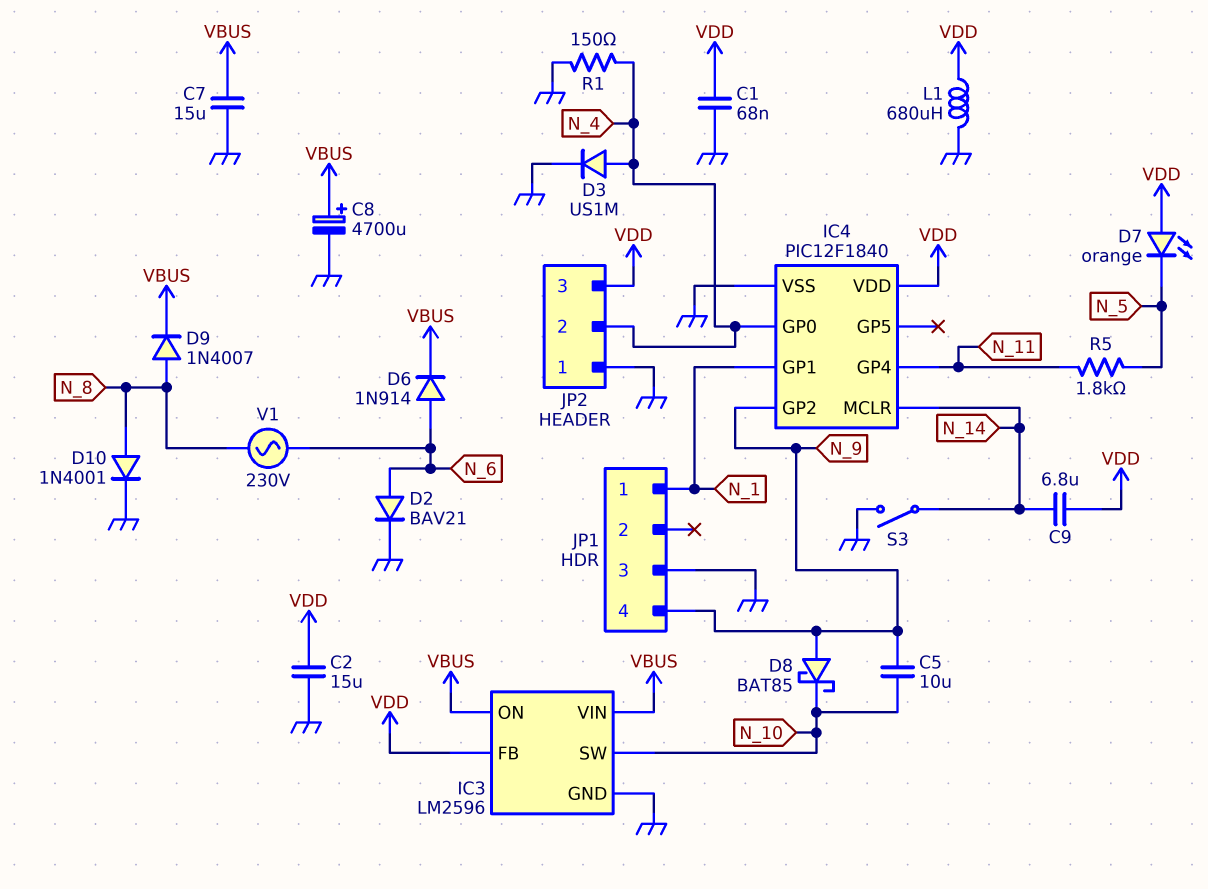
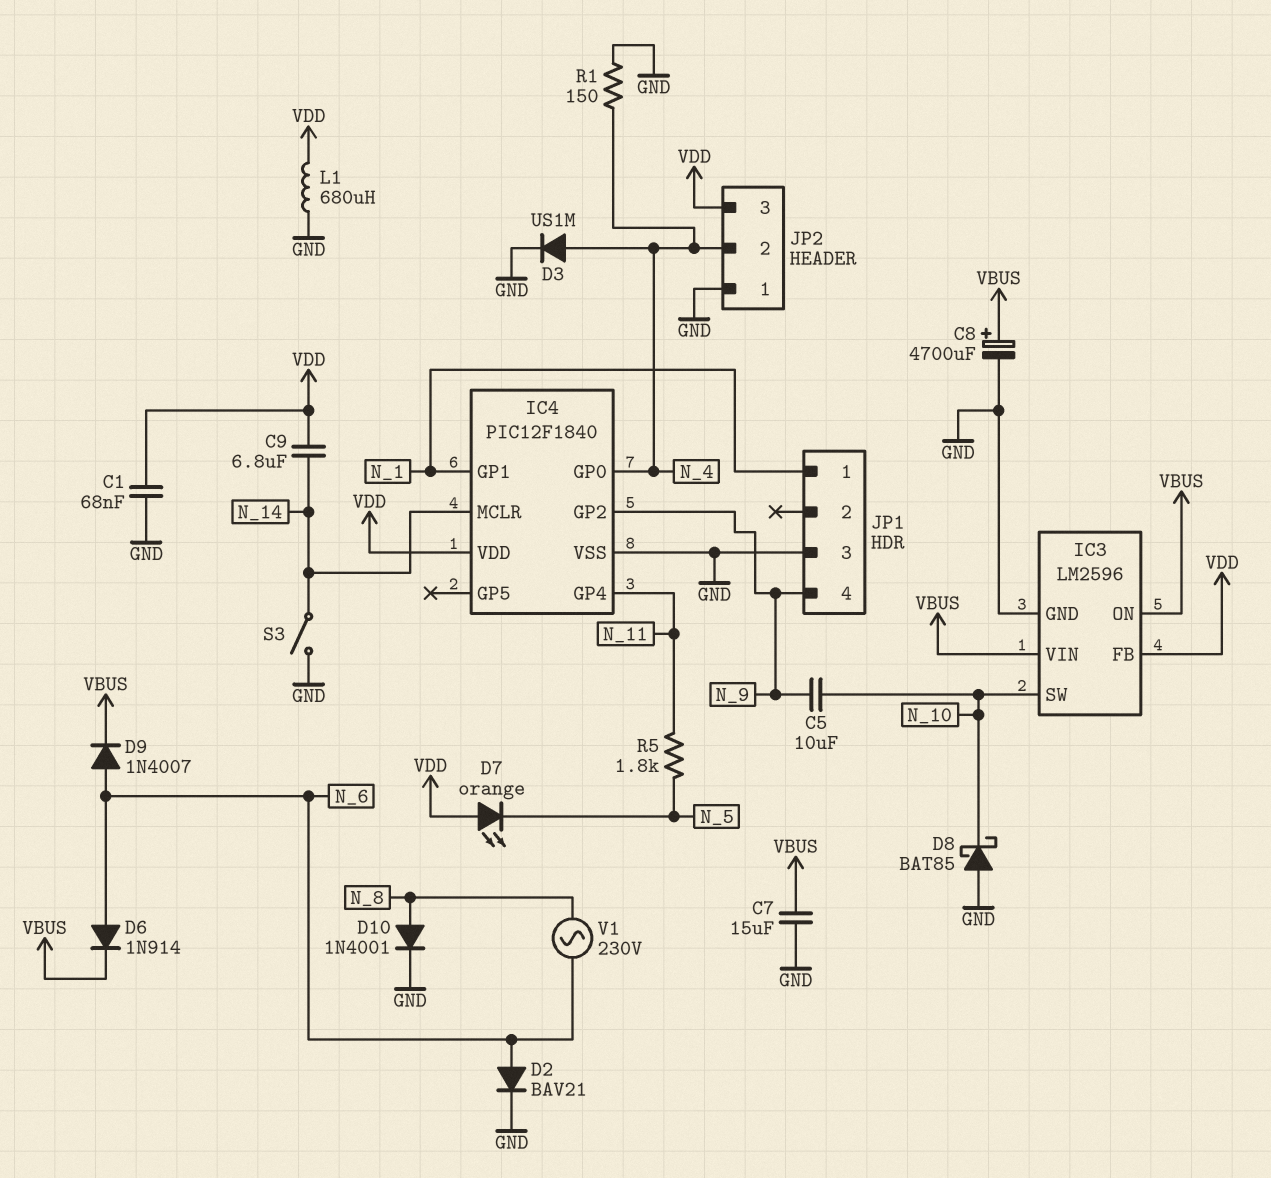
C2: 15uF (GND, VDD) -> none
D8: schottky BAT85 (A N_9, K N_10) -> schottky BAT85 (A GND, K N_10)
D9: diode 1N4007 (A N_8, K VBUS) -> diode 1N4007 (A N_6, K VBUS)

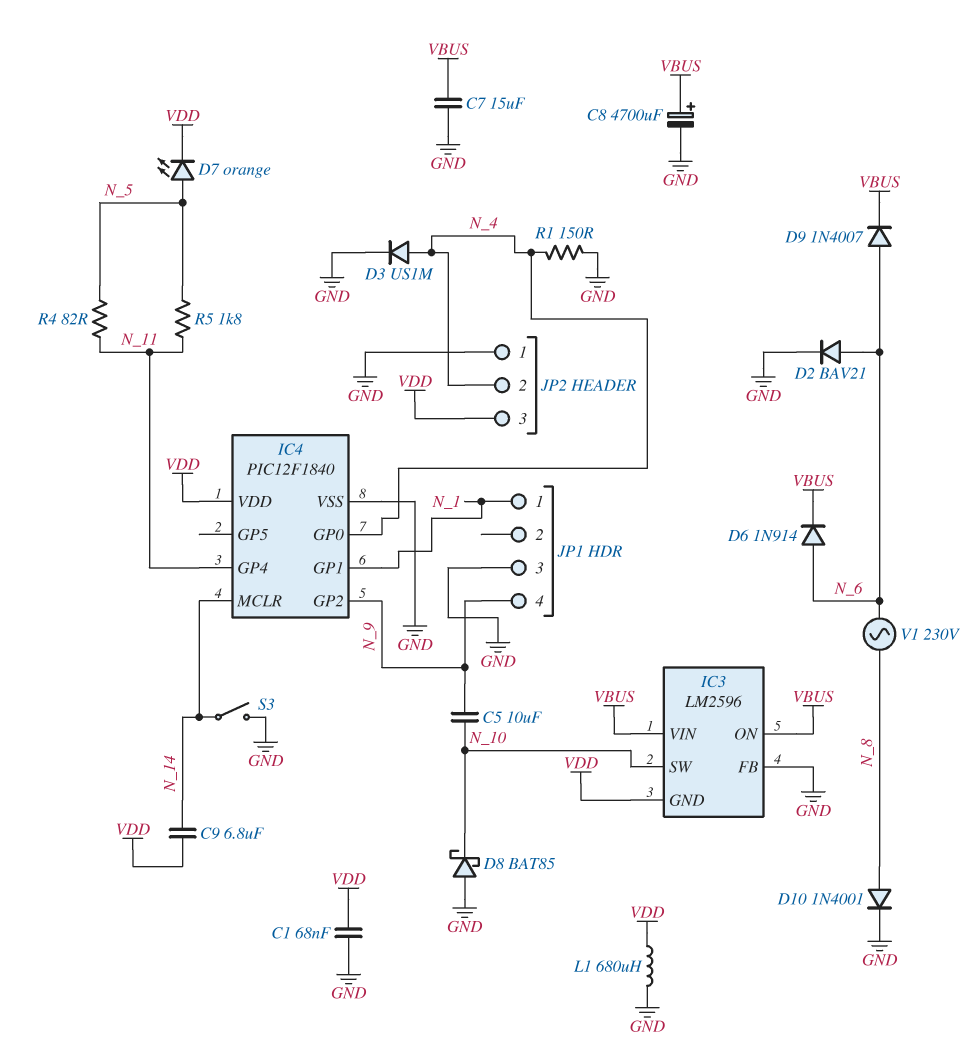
D7: LED orange (A VDD, K N_5) -> LED orange (A N_5, K VDD)
IC3 pin FB: VDD -> GND
IC3 pin GND: GND -> VDD
R4: none -> 82 (N_5, N_11)

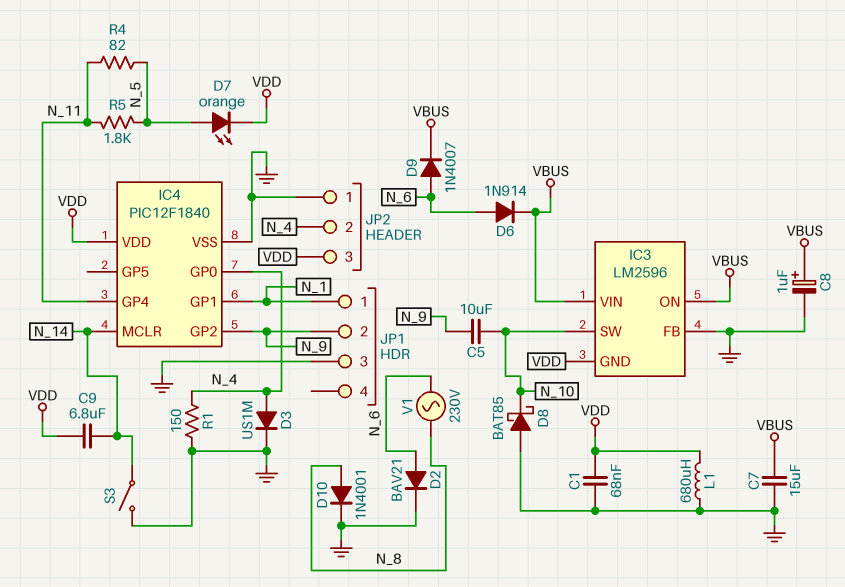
C8: 4700uF (plus VBUS, minus GND) -> 1uF (plus VBUS, minus GND)
JP1 pin 2: none -> N_9
JP1 pin 4: N_9 -> none

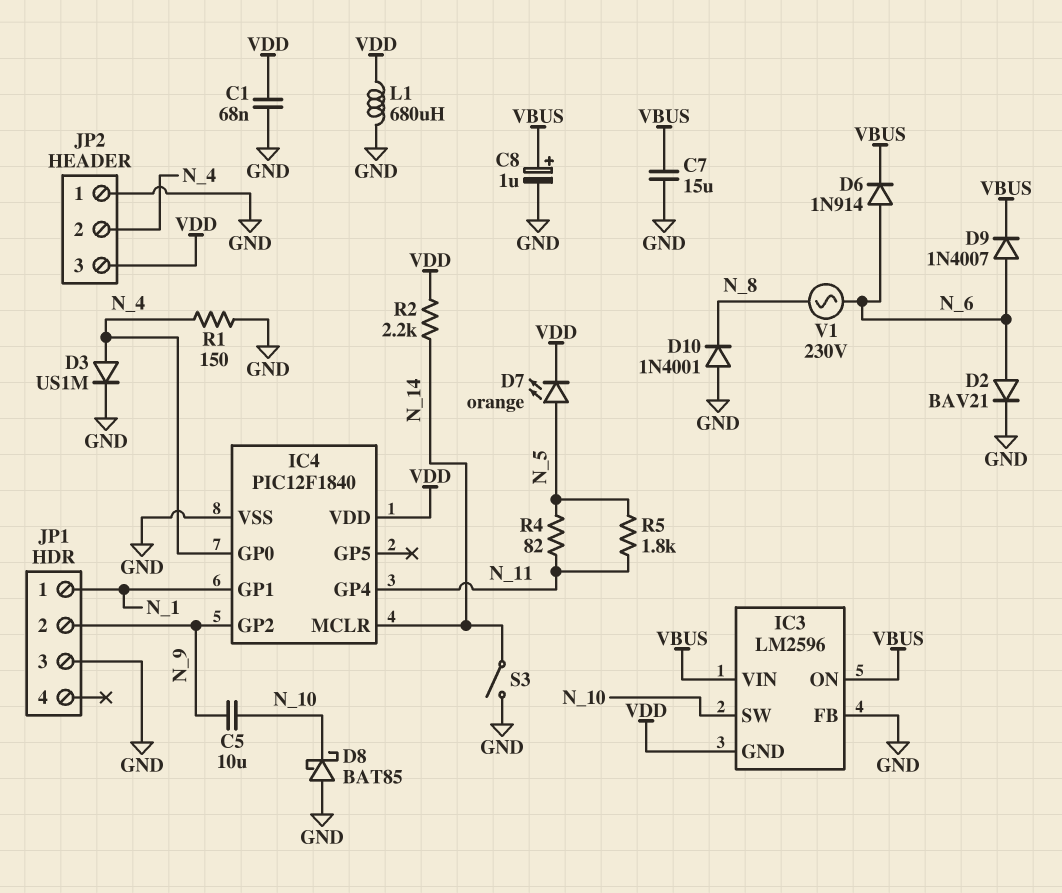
C9: 6.8uF (N_14, VDD) -> none
D10: diode 1N4001 (A N_8, K GND) -> diode 1N4001 (A GND, K N_8)
R2: none -> 2.2k (N_14, VDD)

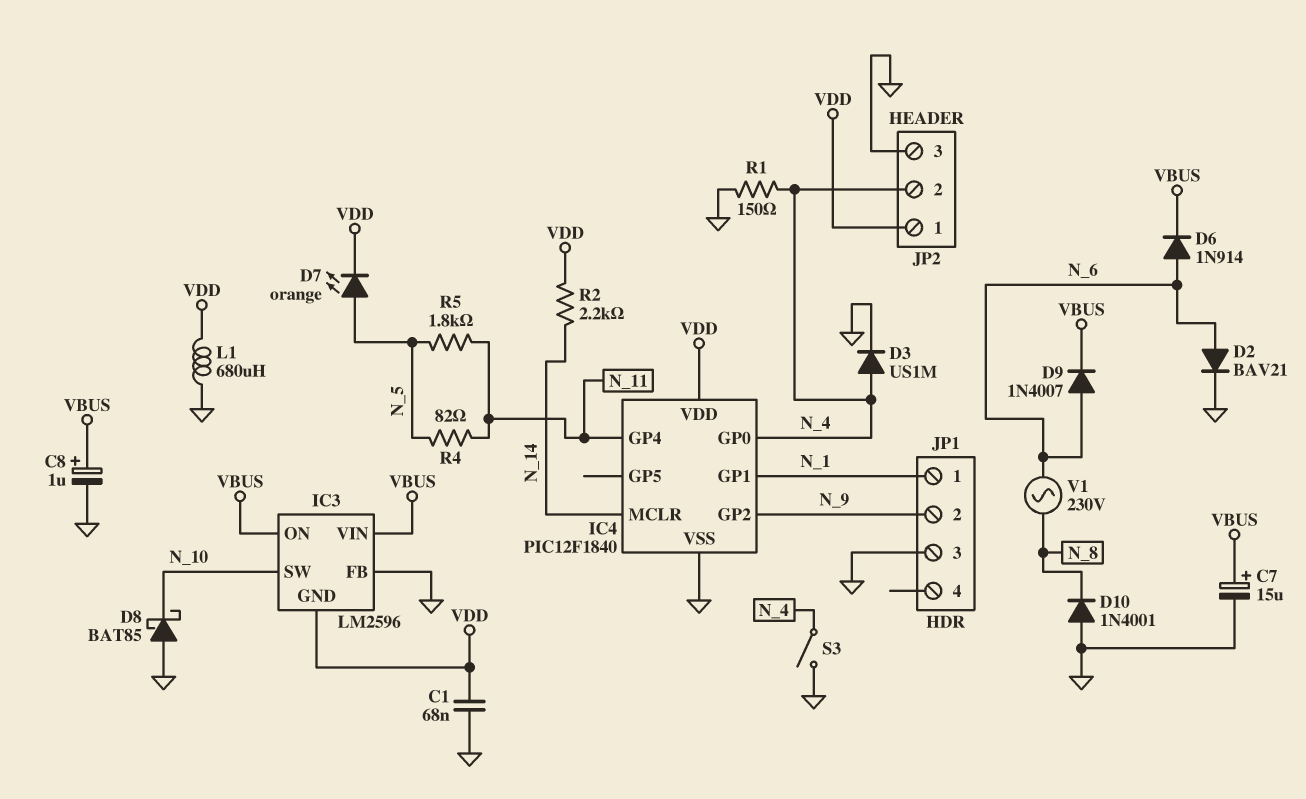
C5: 10uF (N_9, N_10) -> none
C7: 15uF (GND, VBUS) -> 15uF (plus VBUS, minus GND)
JP2 pin 1: GND -> VDD
JP2 pin 3: VDD -> GND
S3: switch (GND, N_14) -> switch (GND, N_4)

